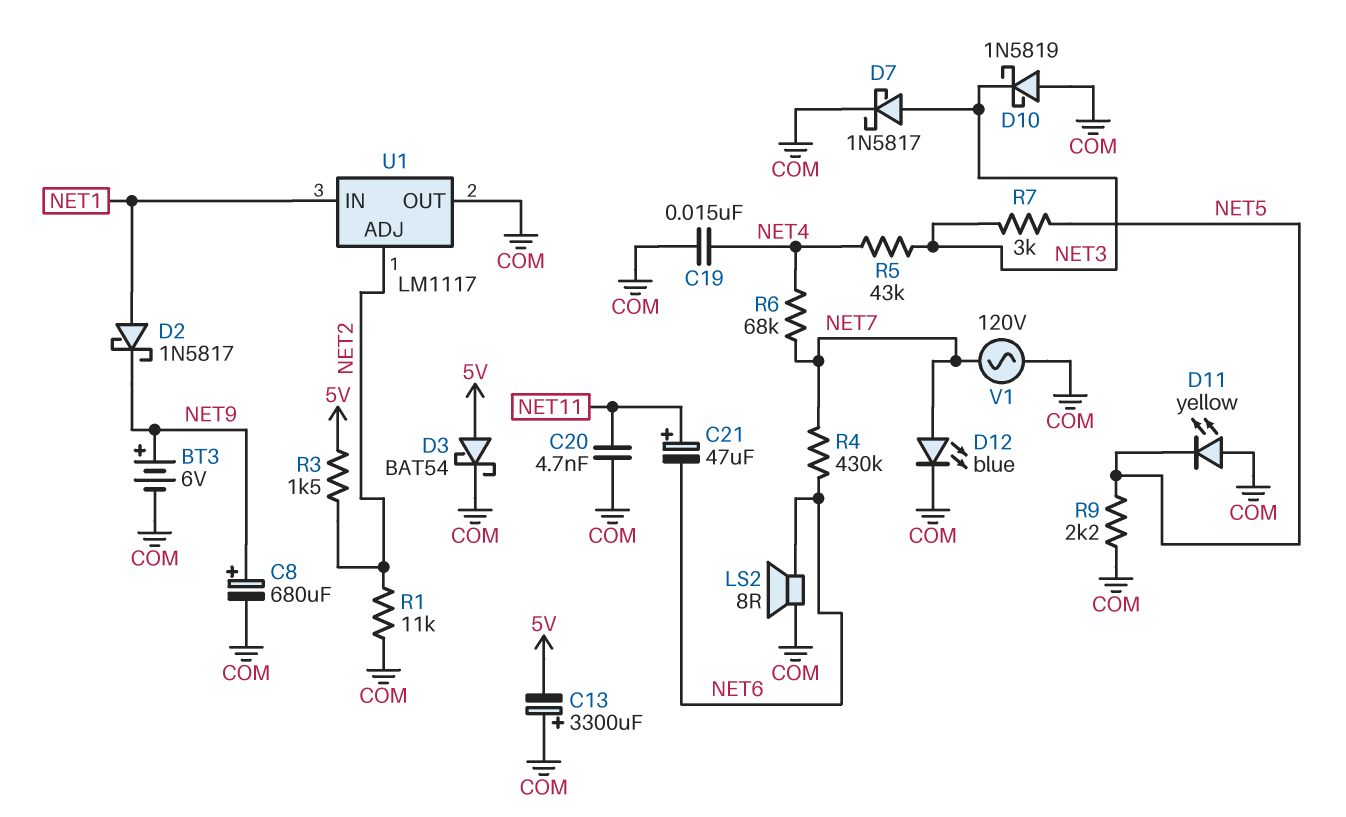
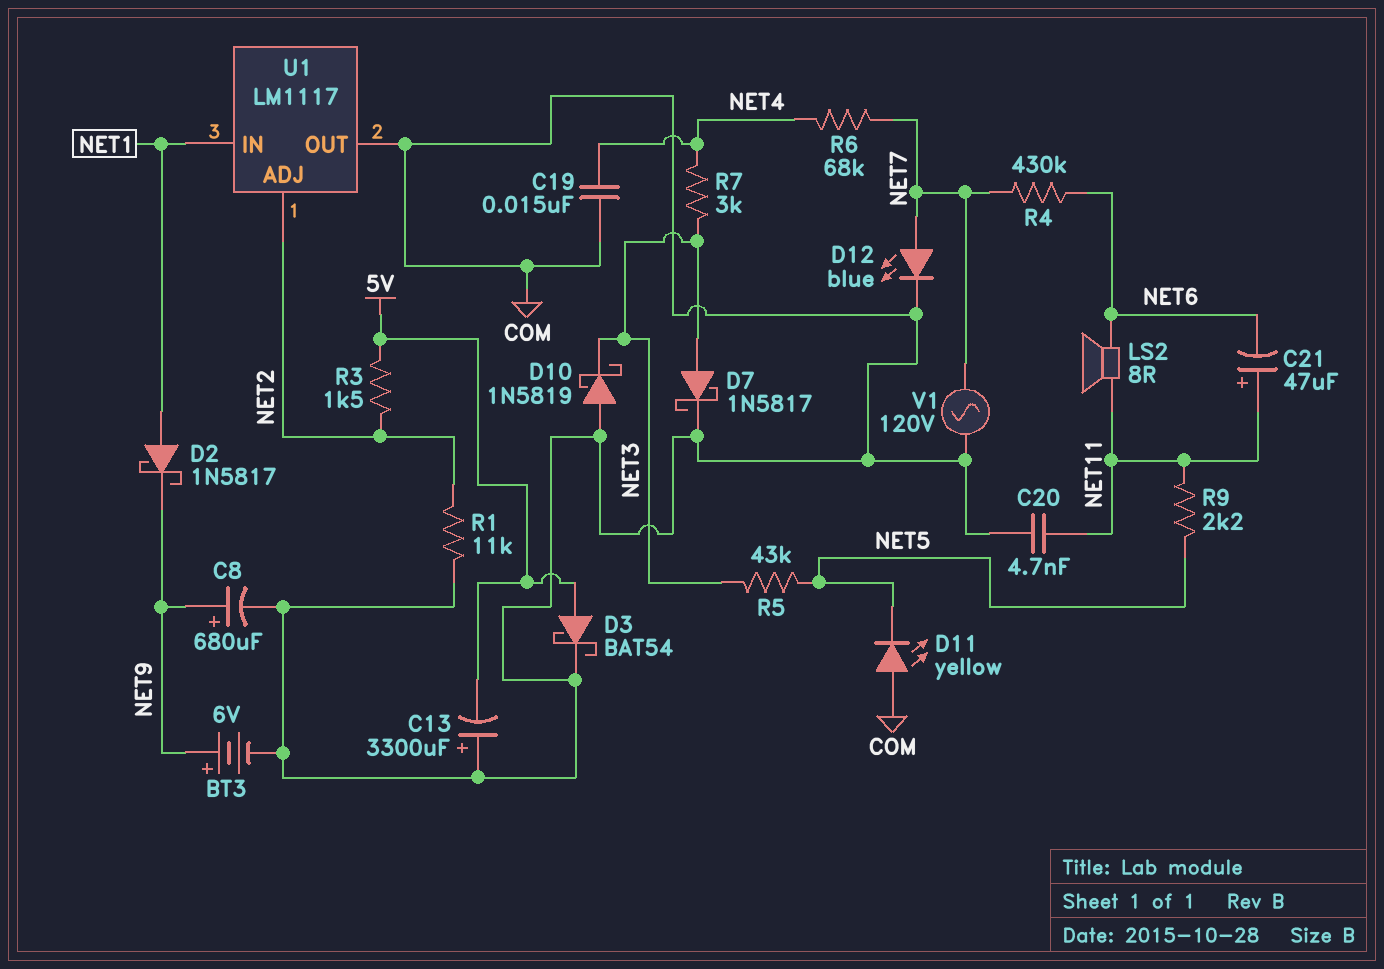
LS2: speaker 8R (COM, NET6) -> speaker 8R (NET6, NET11)
R5: 43k (NET3, NET4) -> 43k (NET3, NET5)
R7: 3k (NET3, NET5) -> 3k (NET3, NET4)
R9: 2.2k (COM, NET5) -> 2.2k (NET5, NET11)

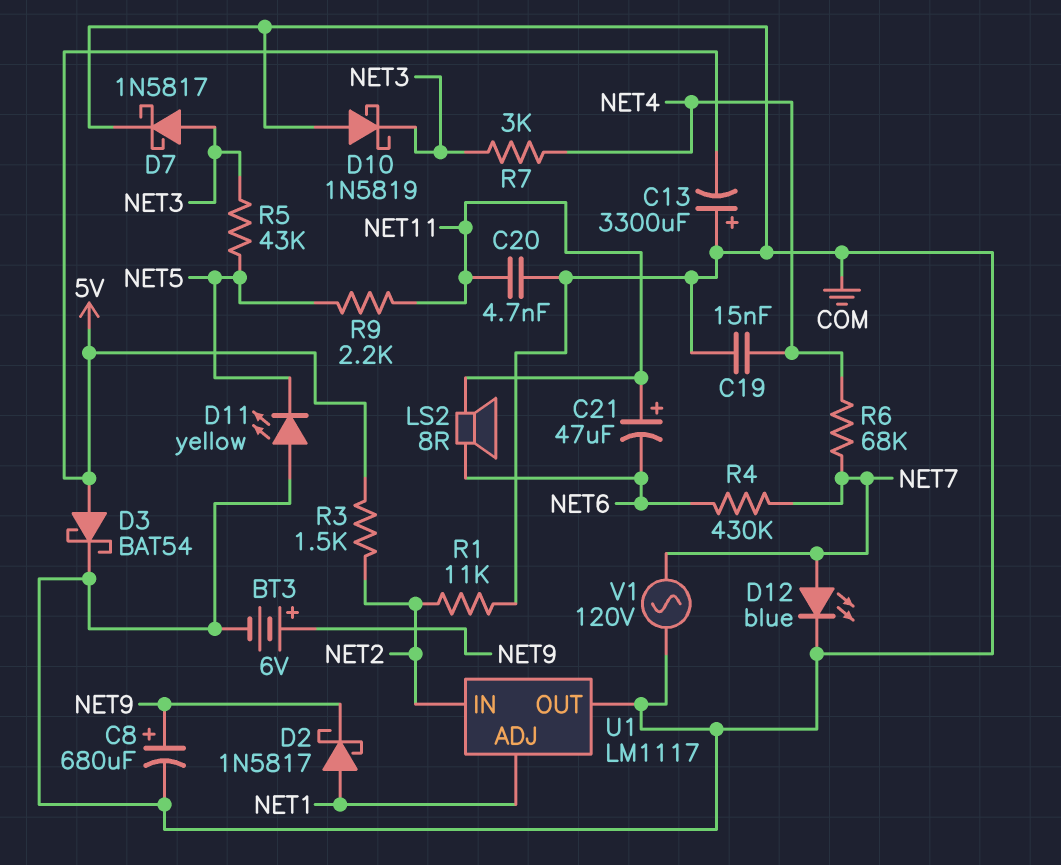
U1 pin ADJ: NET2 -> NET1
U1 pin IN: NET1 -> NET2

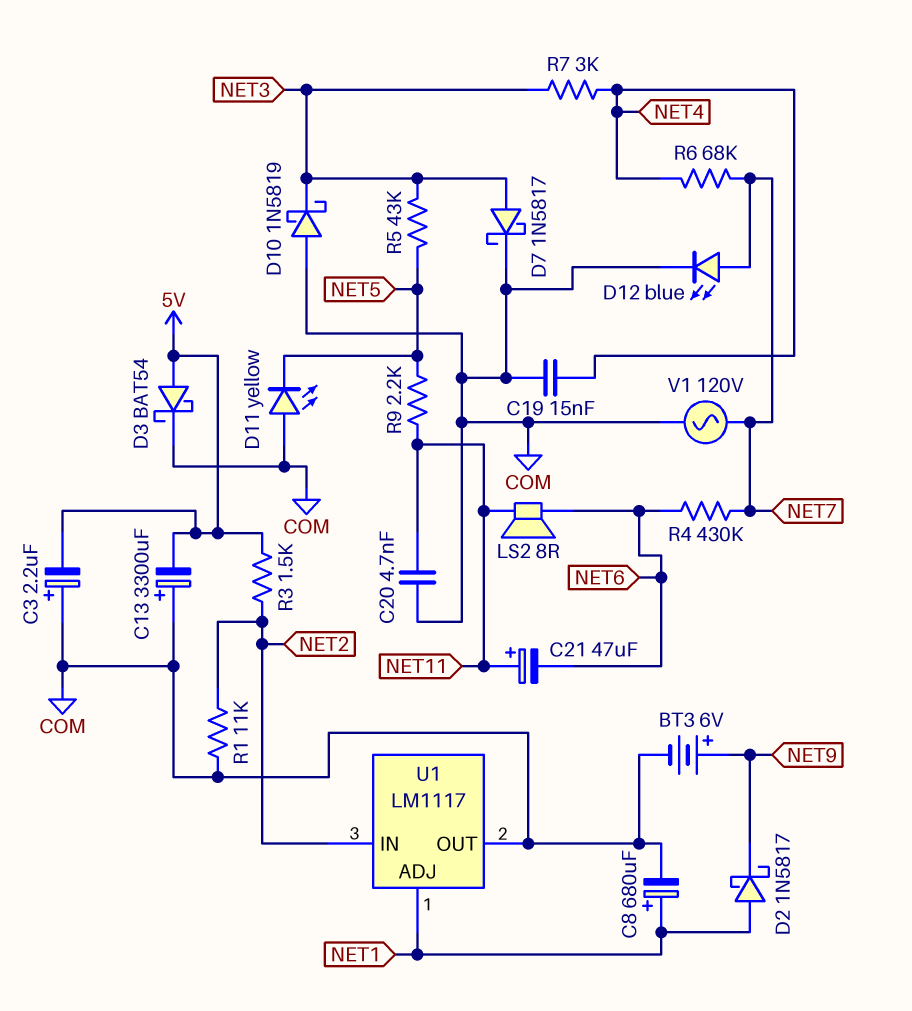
C3: none -> 2.2uF (plus COM, minus 5V)
C8: 680uF (plus NET9, minus COM) -> 680uF (plus NET1, minus COM)

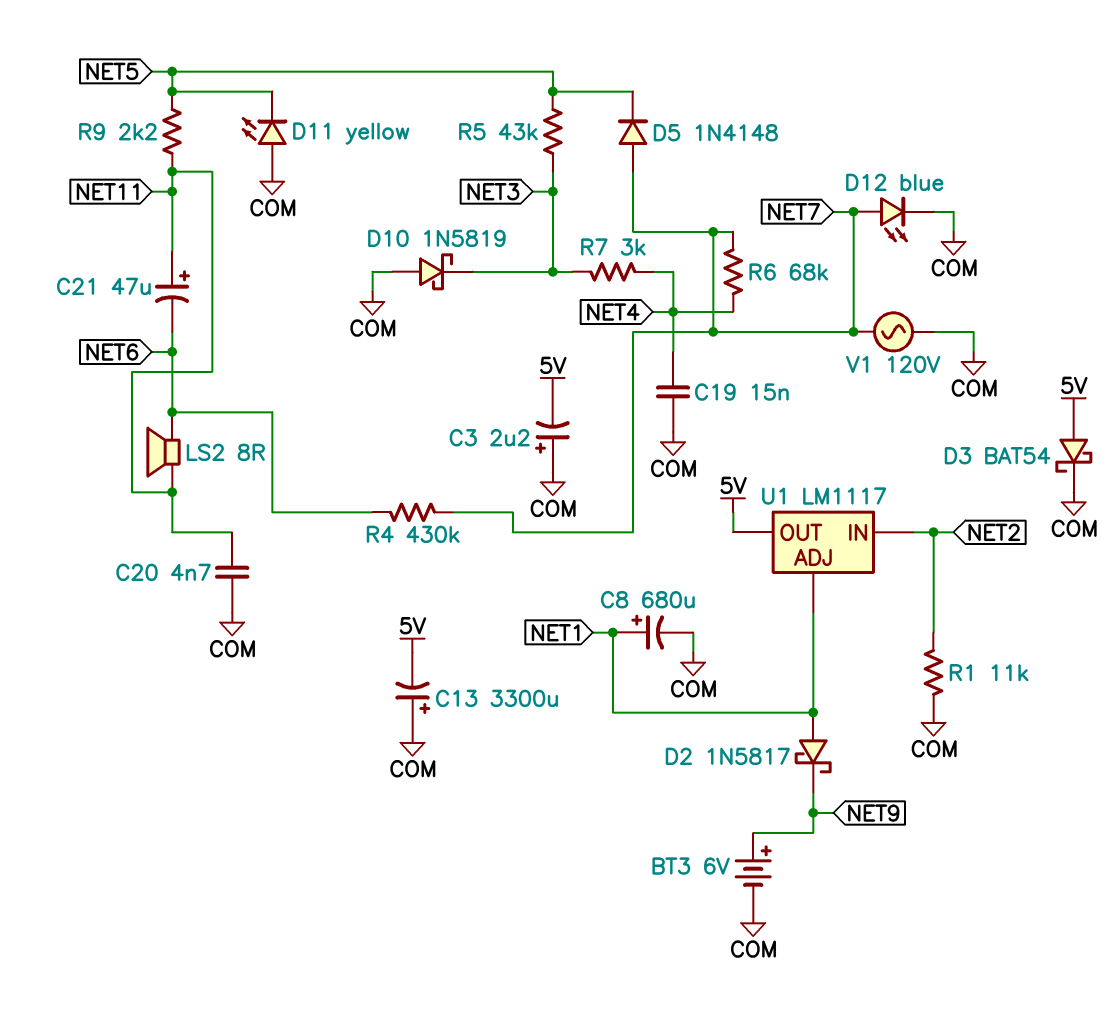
D5: none -> diode 1N4148 (A NET7, K NET5)
D7: schottky 1N5817 (A NET3, K COM) -> none
R3: 1.5k (5V, NET2) -> none
U1 pin OUT: COM -> 5V

